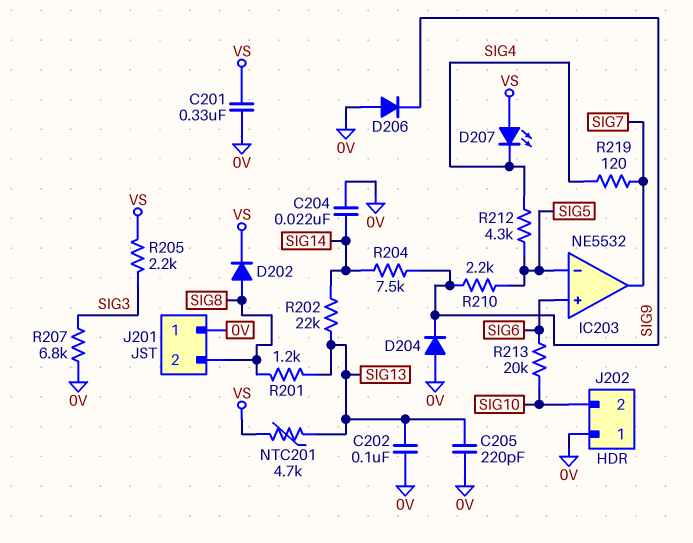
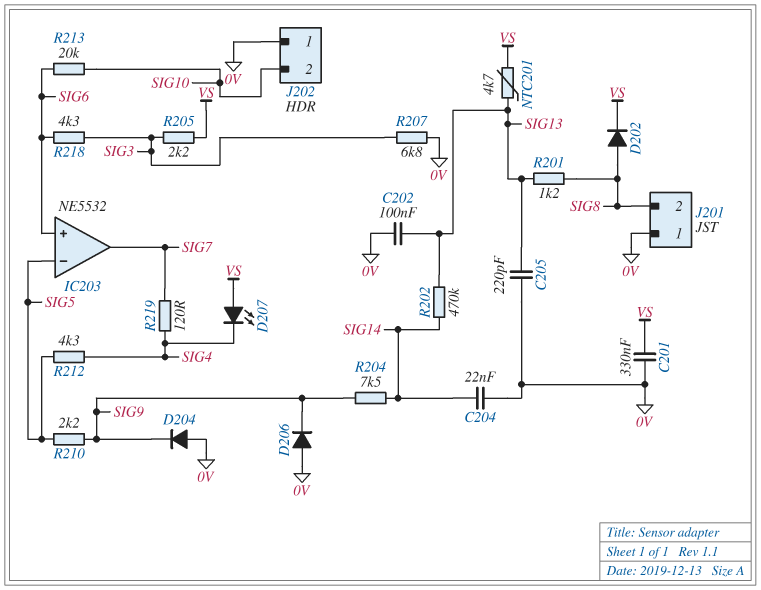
R202: 22k (SIG13, SIG14) -> 470k (SIG13, SIG14)
R218: none -> 4.3k (SIG3, SIG6)

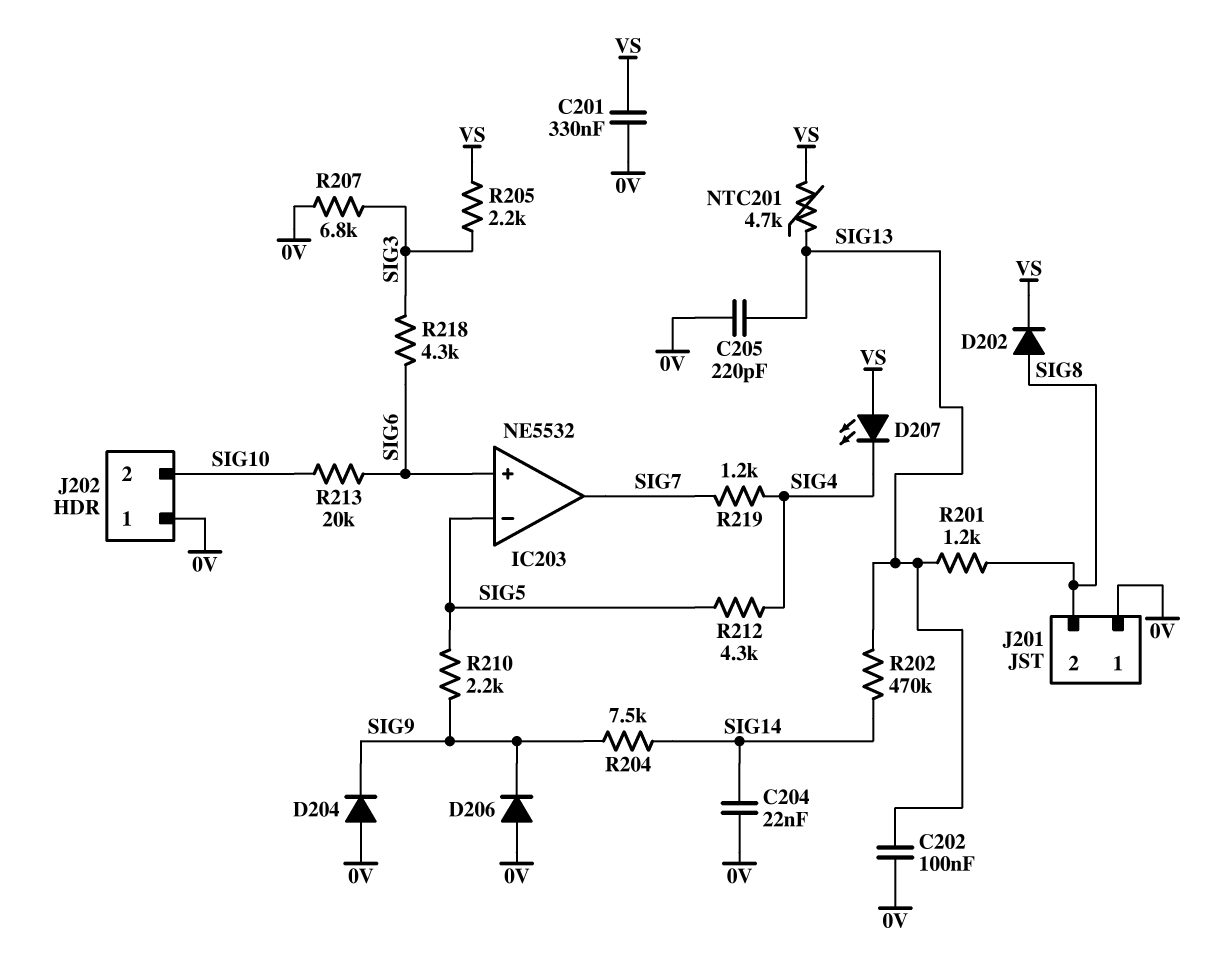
R219: 120 (SIG4, SIG7) -> 1.2k (SIG4, SIG7)

